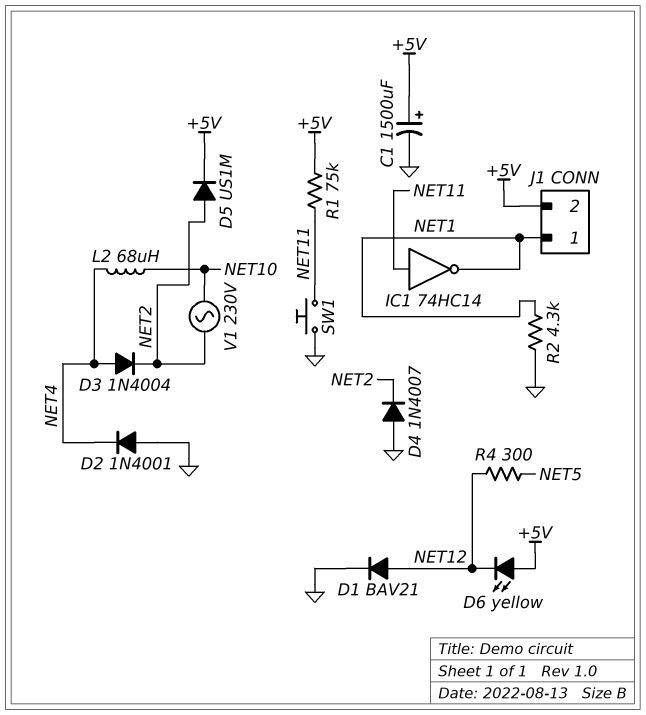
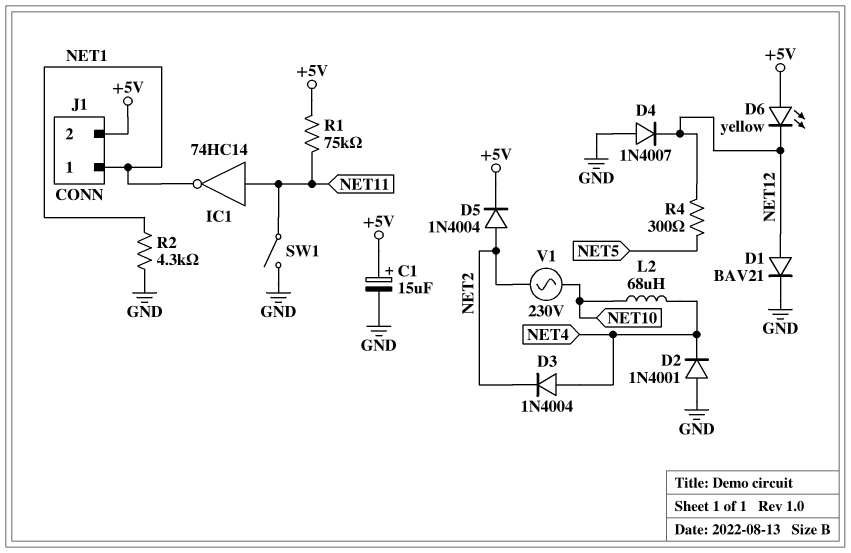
C1: 1500uF (plus +5V, minus GND) -> 15uF (plus +5V, minus GND)
D4: diode 1N4007 (A GND, K NET2) -> diode 1N4007 (A GND, K NET12)
D5: diode US1M (A NET2, K +5V) -> diode 1N4004 (A NET2, K +5V)
SW1: button (GND, NET11) -> switch (GND, NET11)

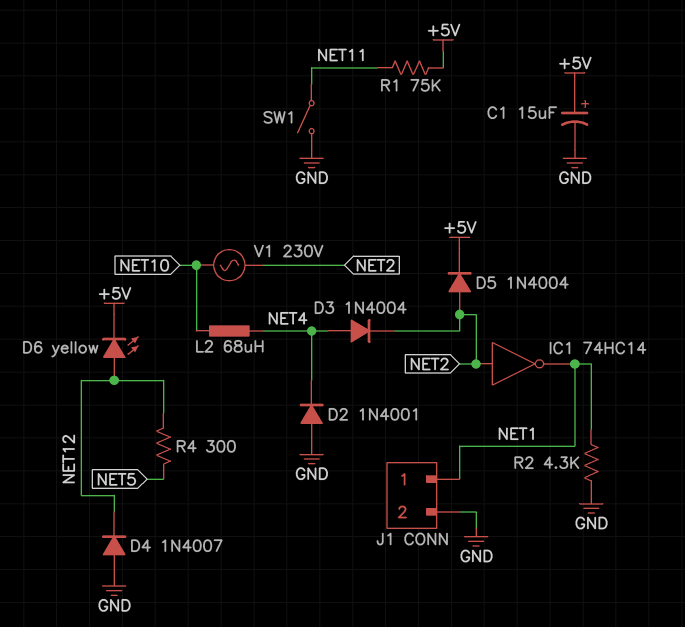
D1: diode BAV21 (A NET12, K GND) -> none
D6: LED yellow (A +5V, K NET12) -> LED yellow (A NET12, K +5V)
IC1: NOT 74HC14 (in NET11, out NET1) -> NOT 74HC14 (in NET2, out NET1)
J1 pin 2: +5V -> GND

